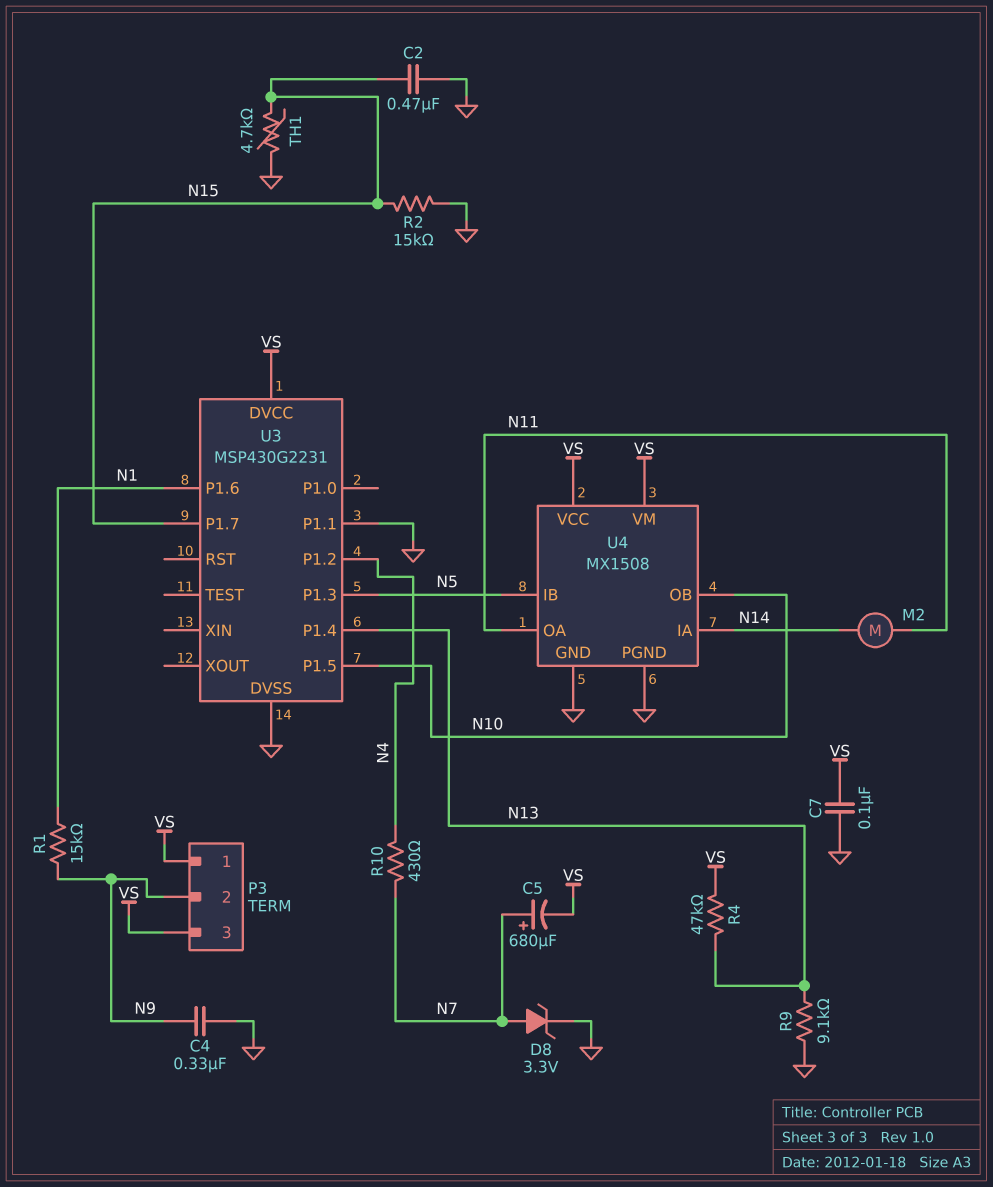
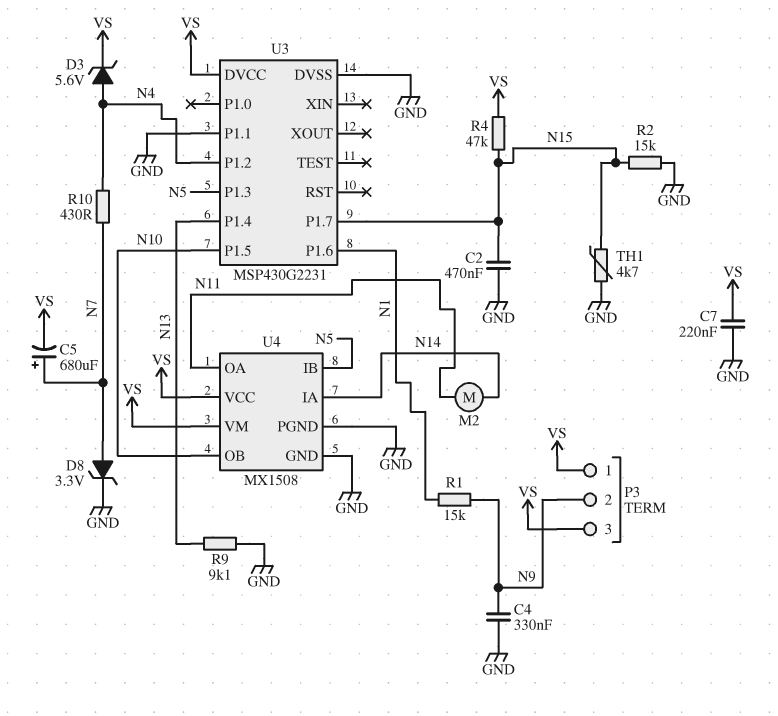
C7: 100nF (GND, VS) -> 220nF (GND, VS)
D3: none -> zener 5.6V (A N4, K VS)
R4: 47k (N13, VS) -> 47k (N15, VS)

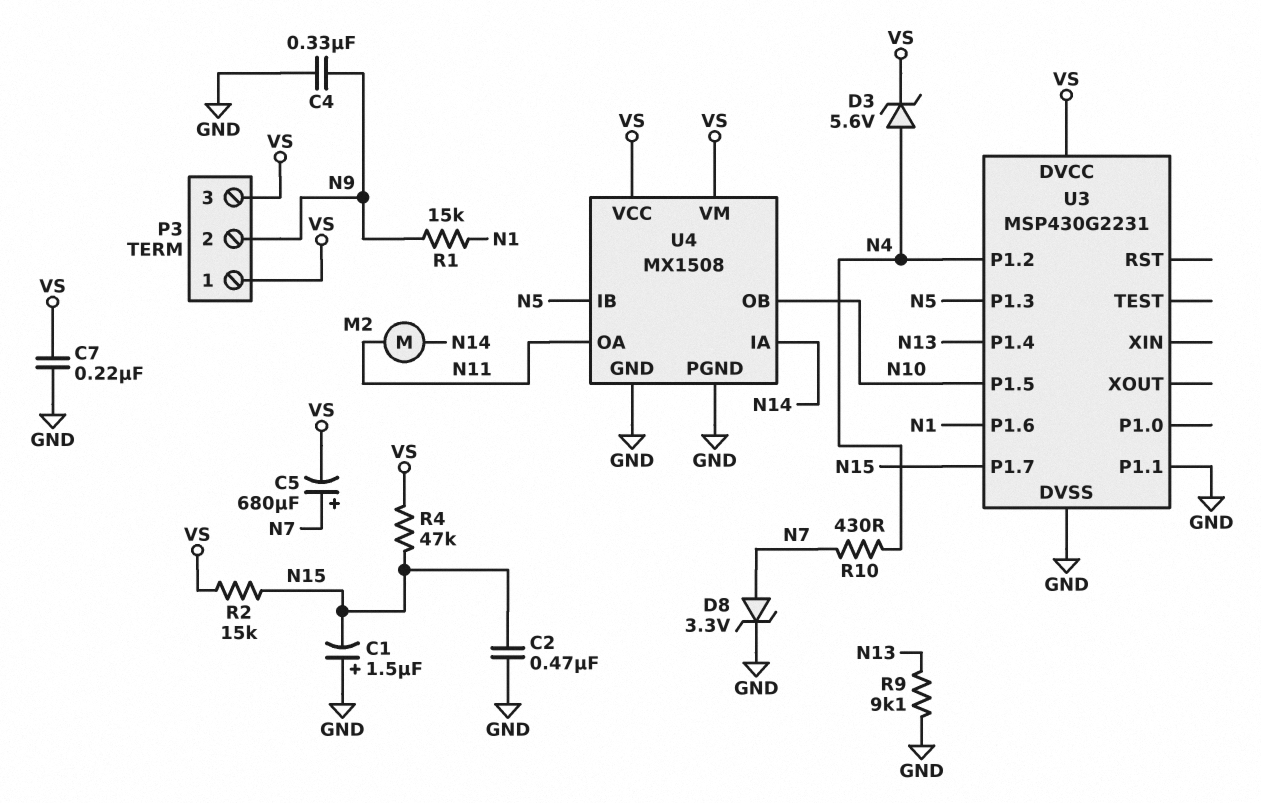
C1: none -> 1.5uF (plus GND, minus N15)
R2: 15k (GND, N15) -> 15k (N15, VS)
TH1: 4.7k (GND, N15) -> none

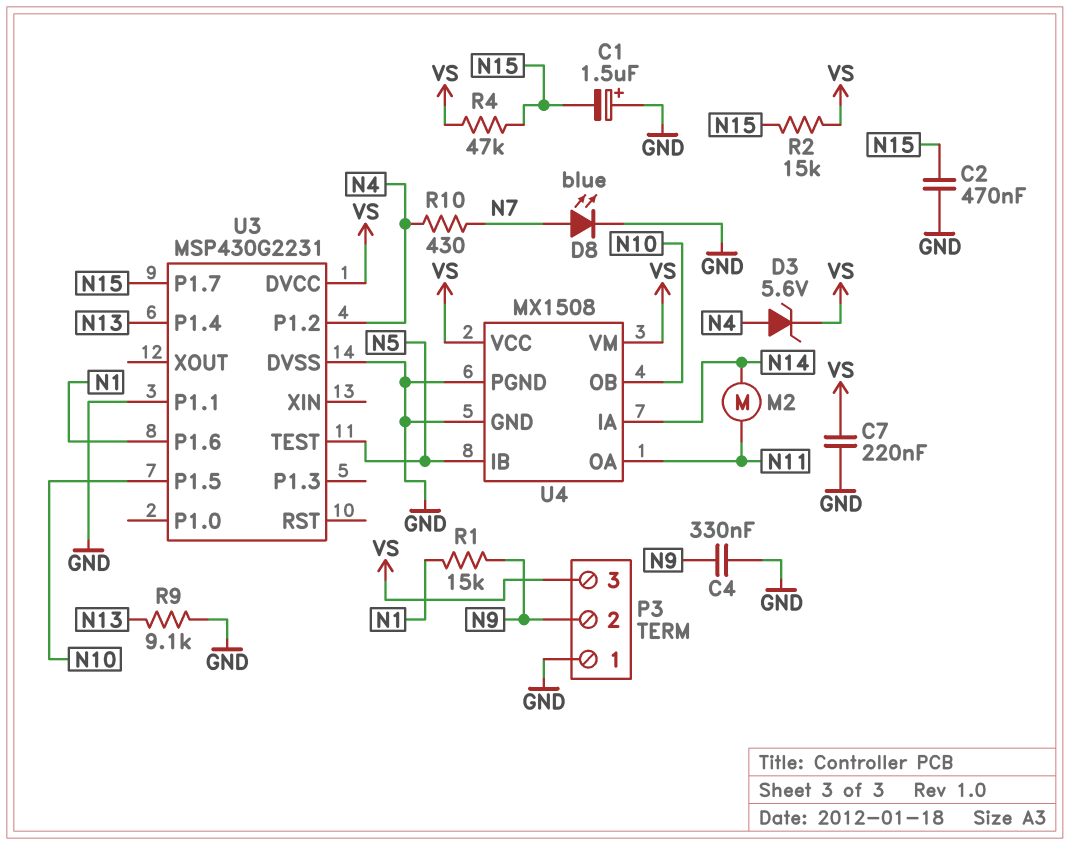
C5: 680uF (plus N7, minus VS) -> none
D8: zener 3.3V (A N7, K GND) -> LED blue (A N7, K GND)
P3 pin 1: VS -> GND
U3 pin P1.3: N5 -> none
U3 pin TEST: none -> N5

